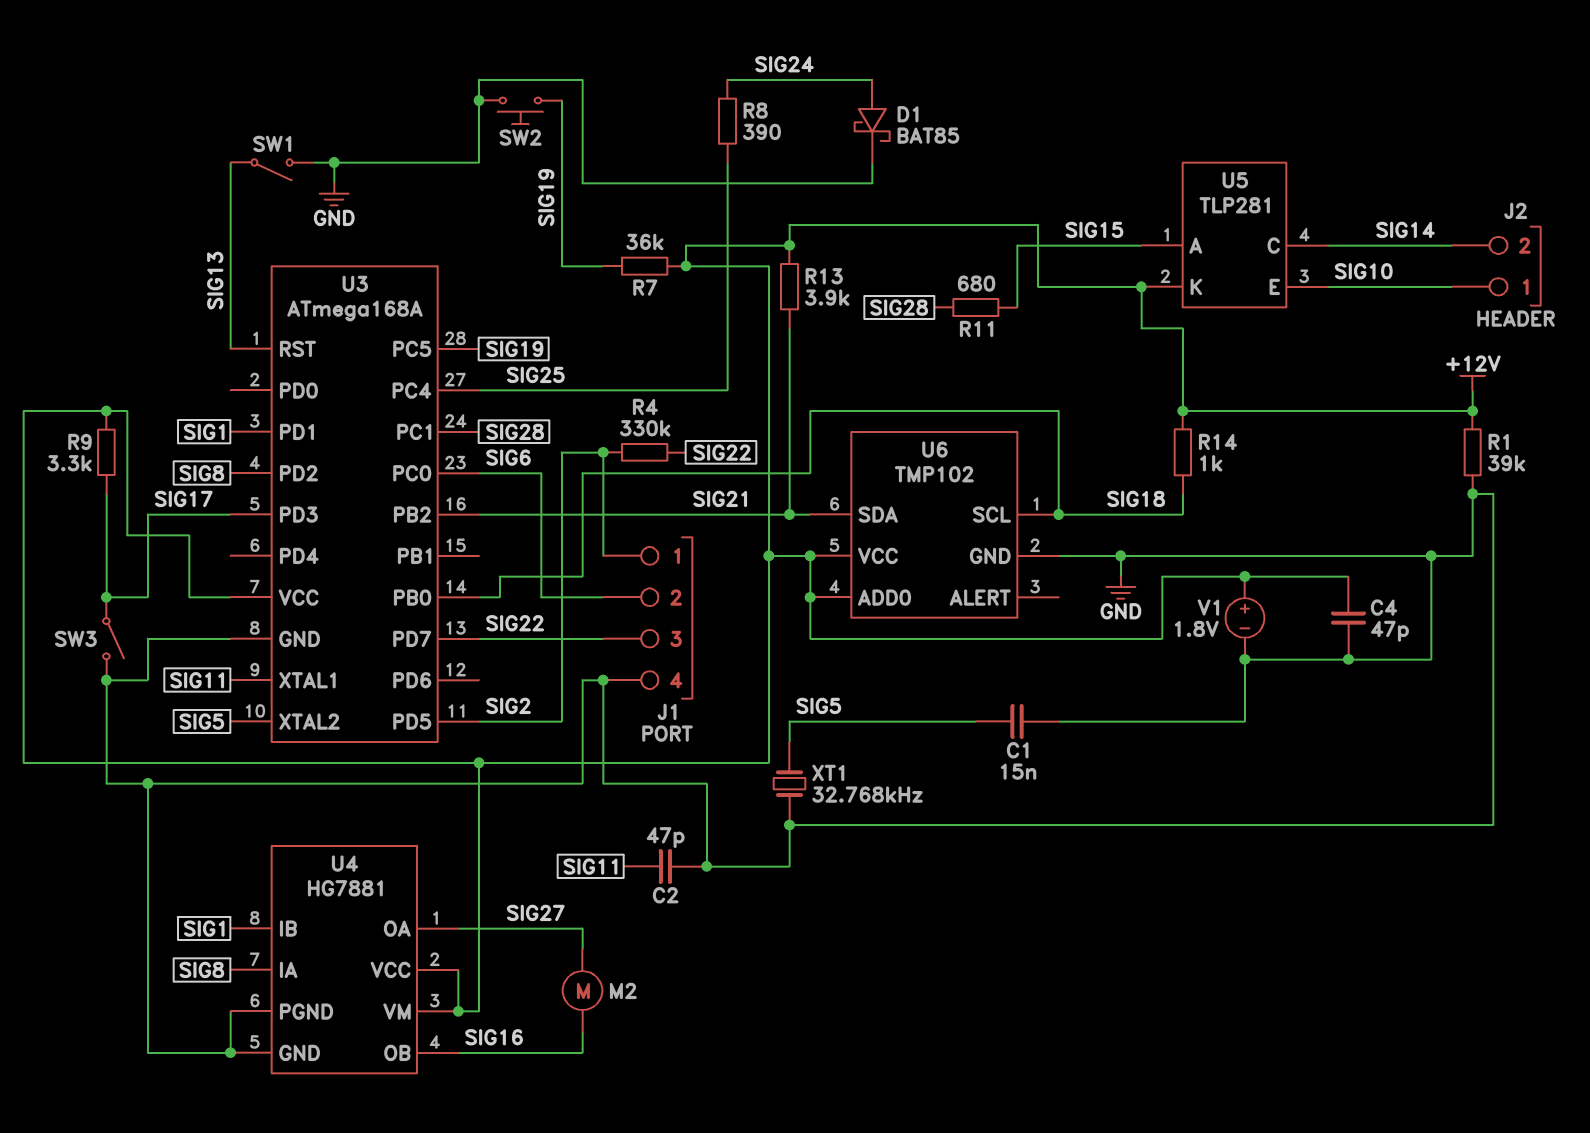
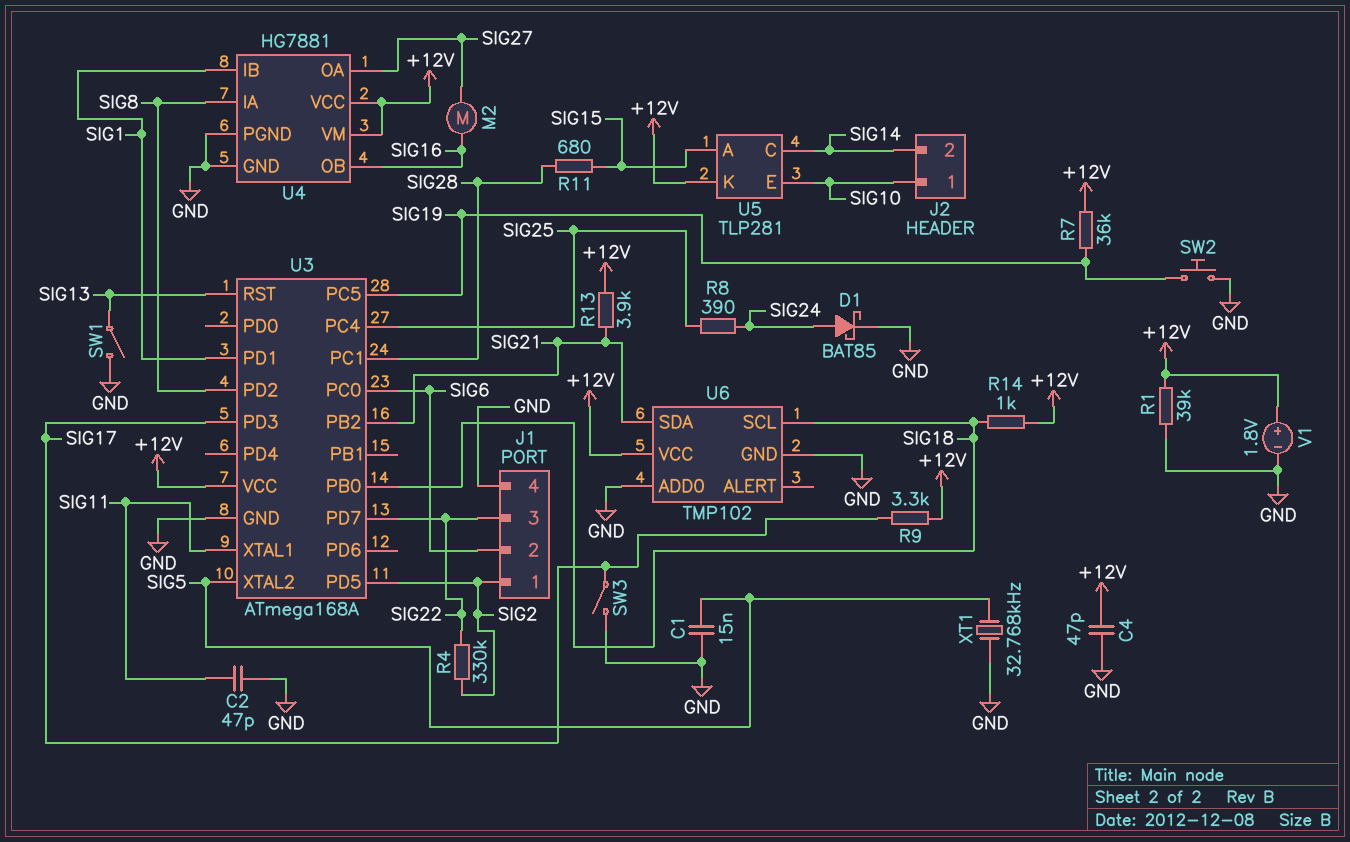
U6 pin ADD0: +12V -> GND

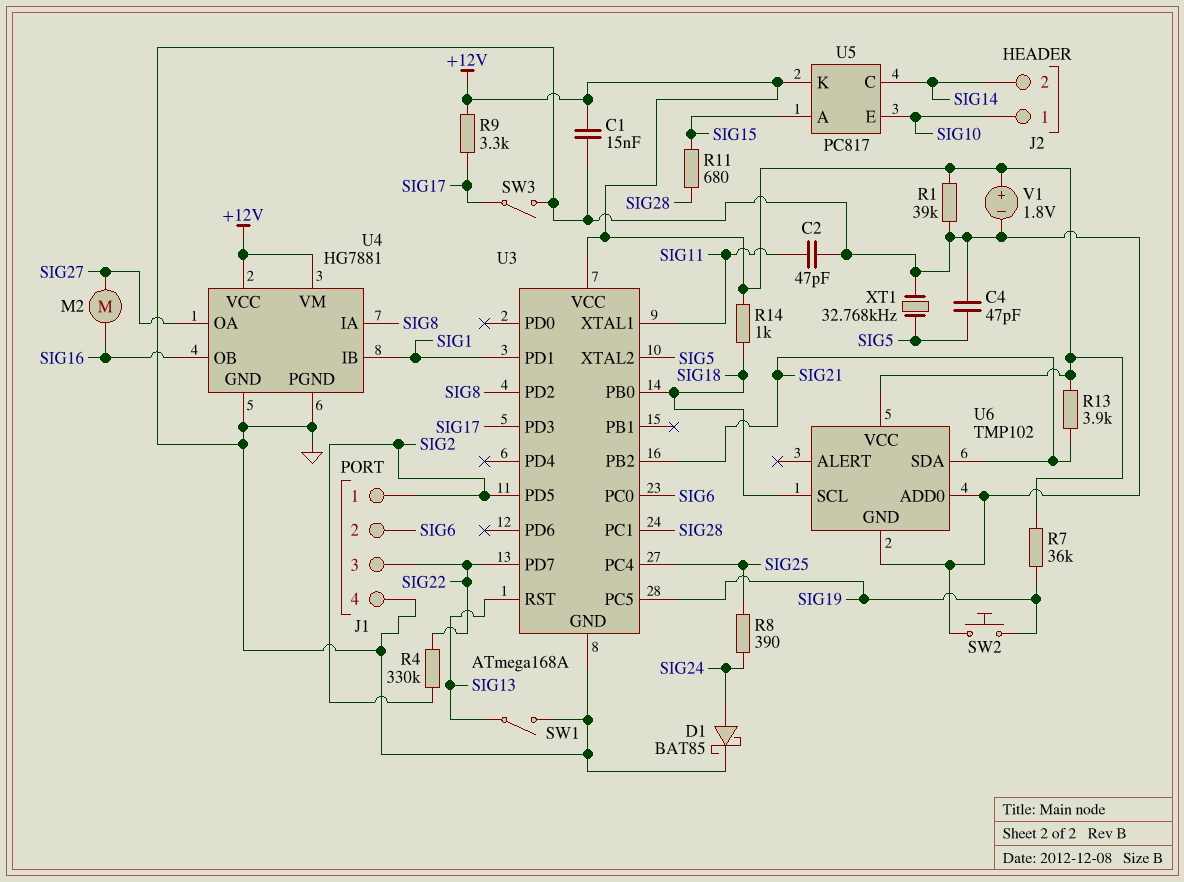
C1: 15nF (GND, SIG5) -> 15nF (+12V, GND)
C4: 47pF (+12V, GND) -> 47pF (GND, SIG5)
U5: TLP281 -> PC817

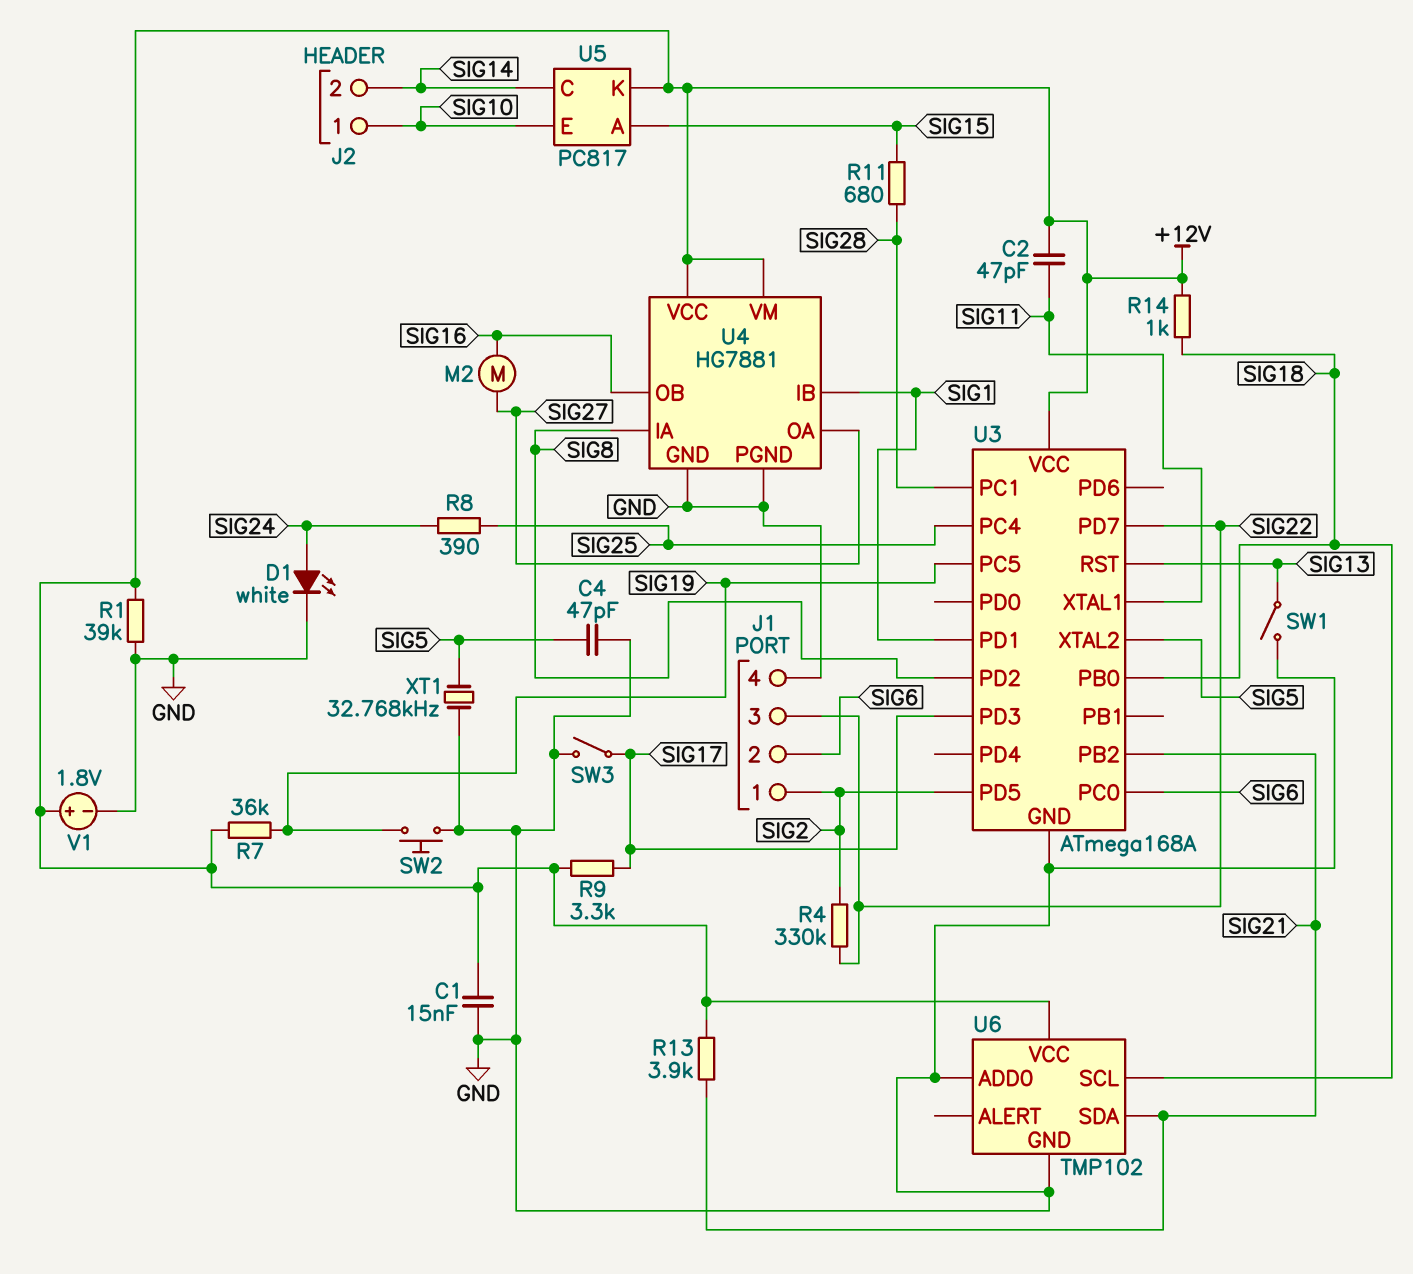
C2: 47pF (GND, SIG11) -> 47pF (+12V, SIG11)
D1: schottky BAT85 (A SIG24, K GND) -> LED white (A SIG24, K GND)

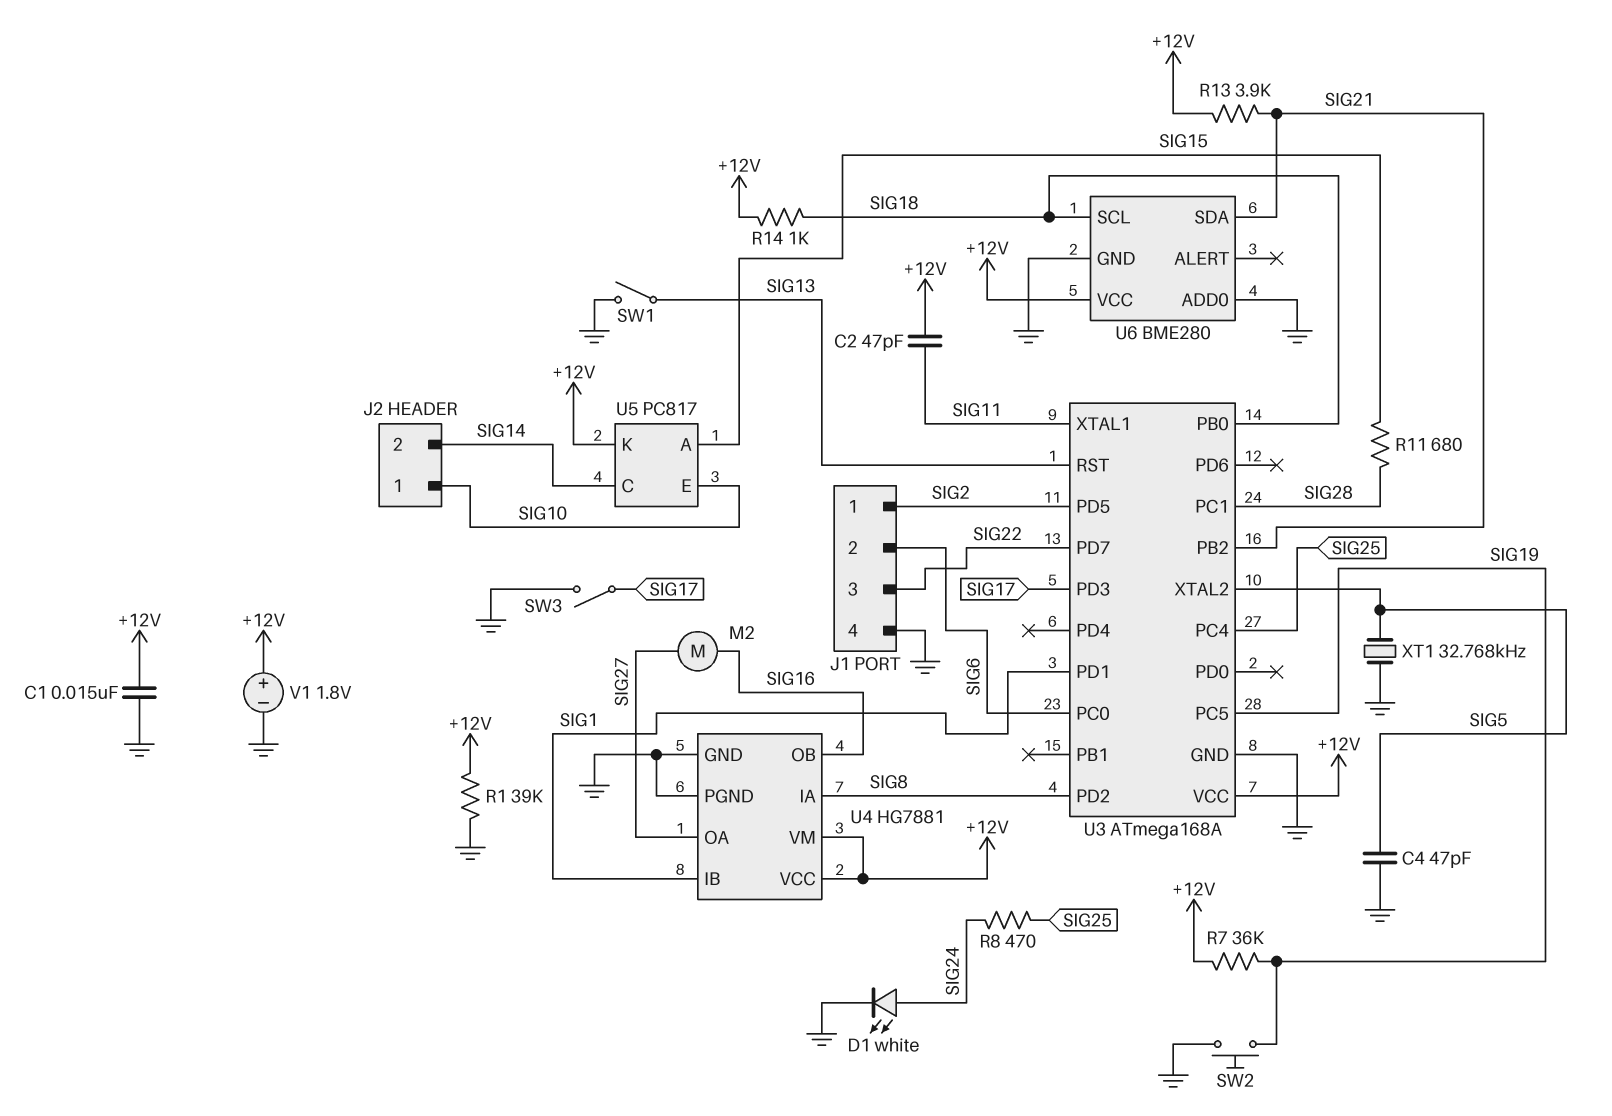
R4: 330k (SIG2, SIG22) -> none
R8: 390 (SIG24, SIG25) -> 470 (SIG24, SIG25)
R9: 3.3k (+12V, SIG17) -> none
U6: TMP102 -> BME280

